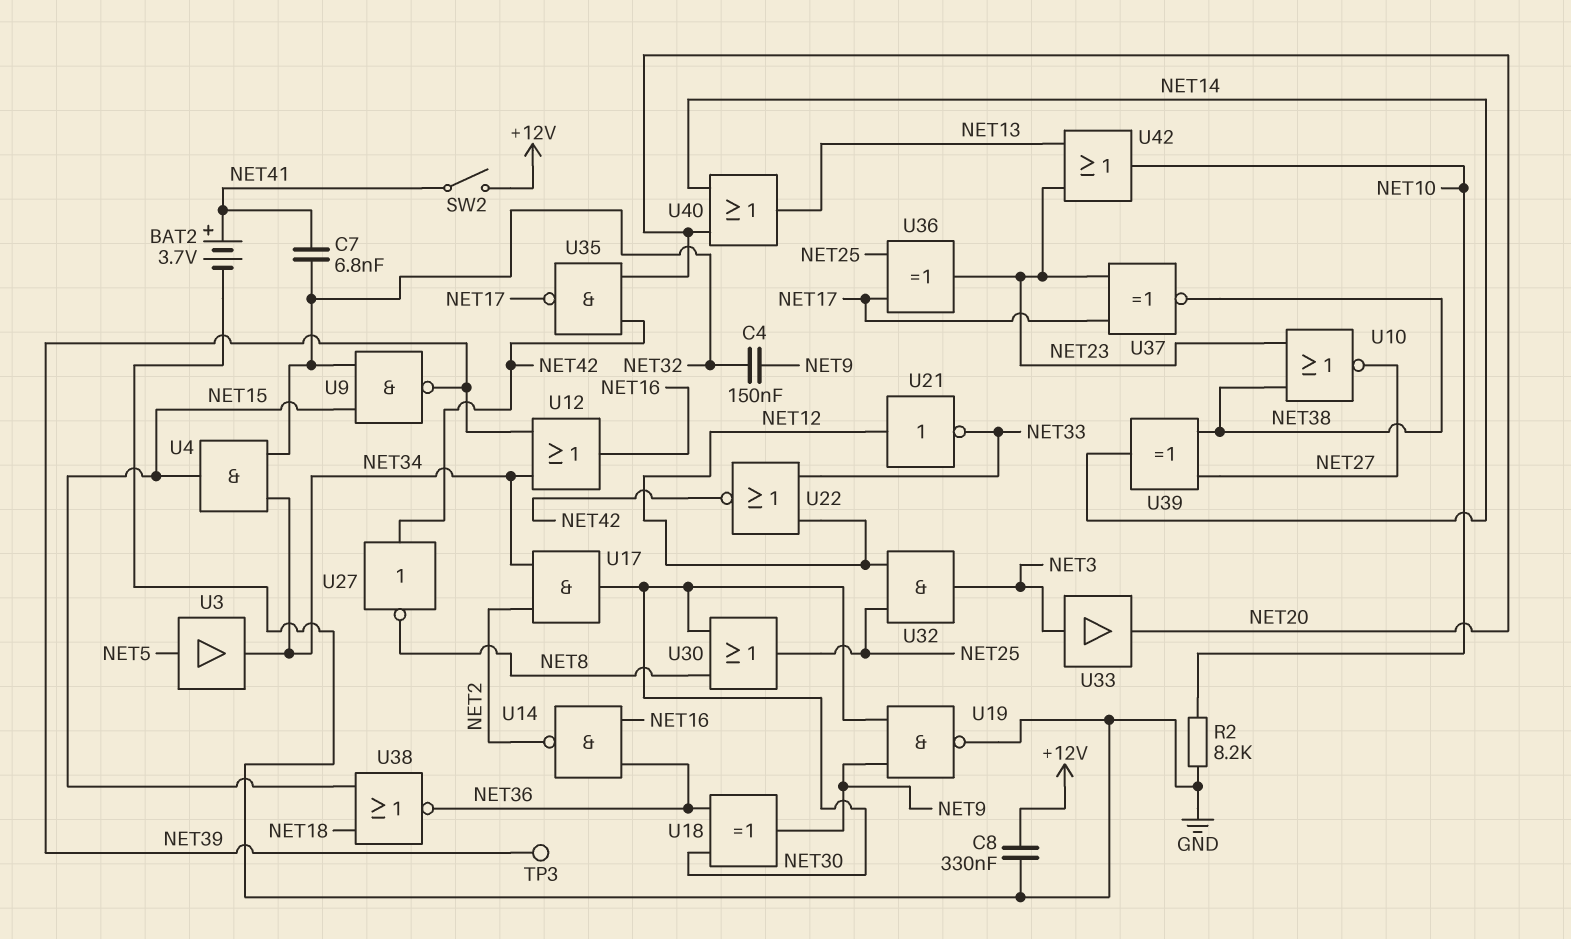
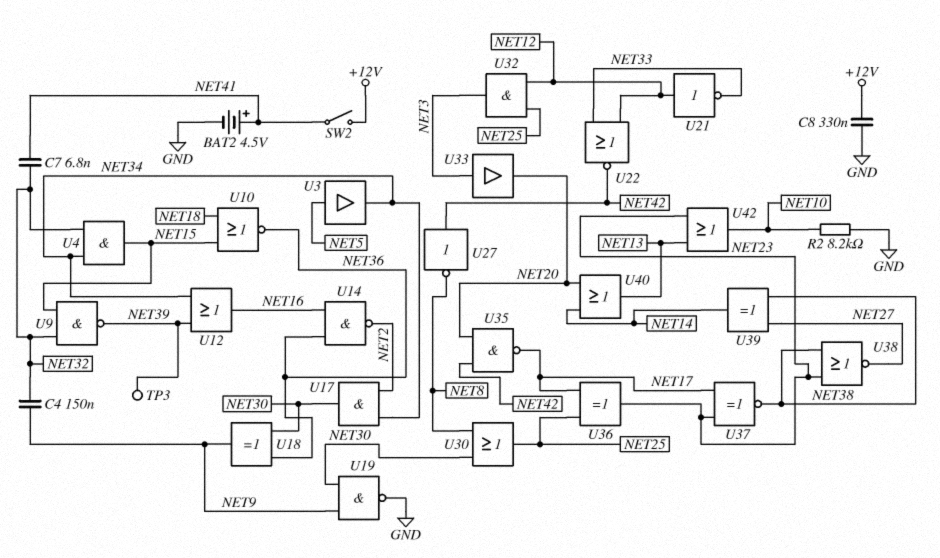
BAT2: 3.7V (plus NET41, minus GND) -> 4.5V (plus NET41, minus GND)
U10: NOR (in NET23, in NET38, out NET27) -> NOR (in NET15, in NET18, out NET36)
U38: NOR (in NET15, in NET18, out NET36) -> NOR (in NET23, in NET38, out NET27)

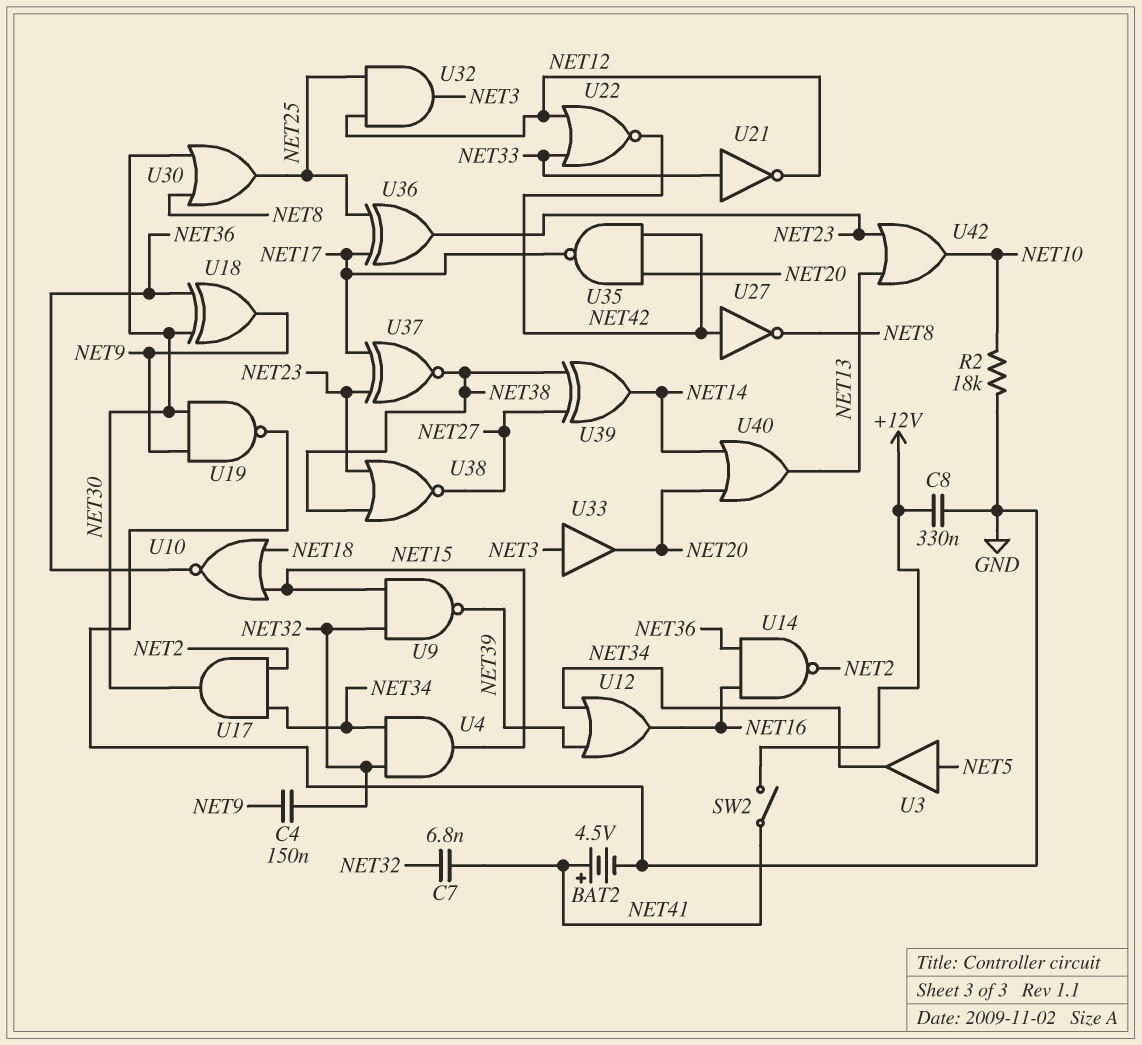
R2: 8.2k (GND, NET10) -> 18k (GND, NET10)
TP3: test point (NET39) -> none
U21: NOT (in NET12, out NET33) -> NOT (in NET33, out NET12)

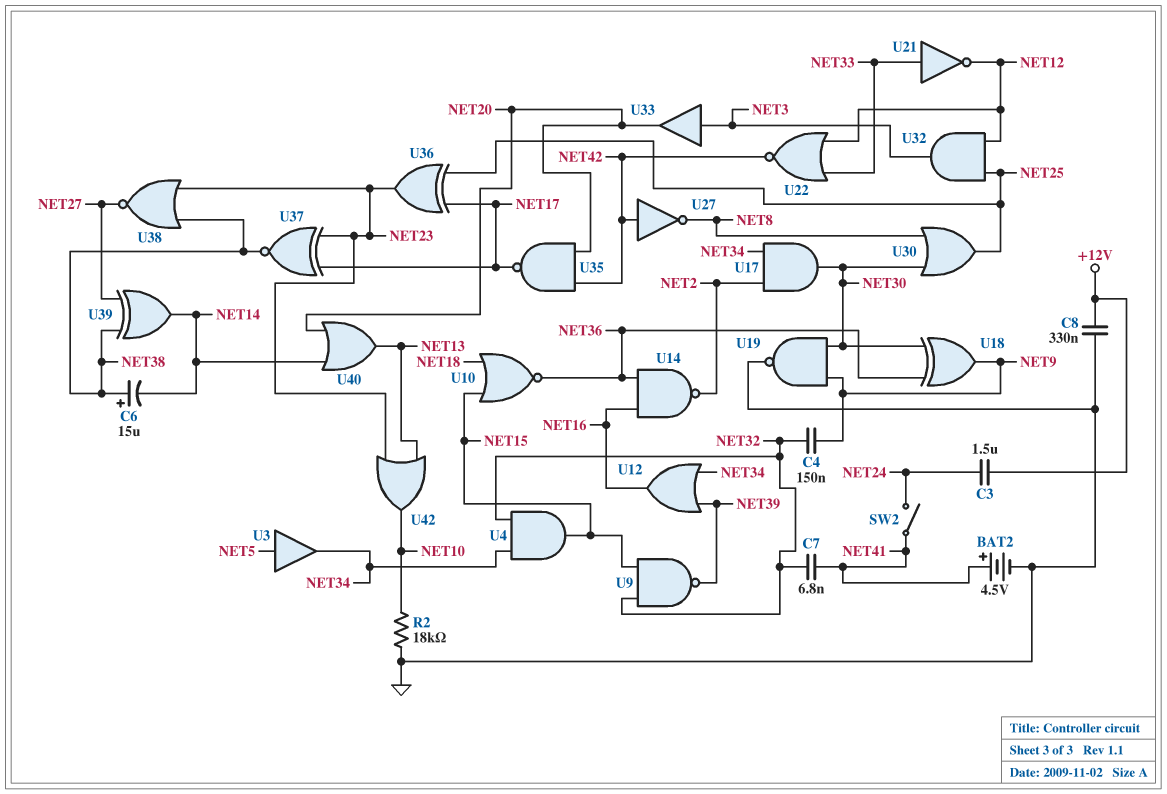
C3: none -> 1.5uF (+12V, NET24)
C6: none -> 15uF (plus NET38, minus NET14)
SW2: switch (+12V, NET41) -> switch (NET24, NET41)

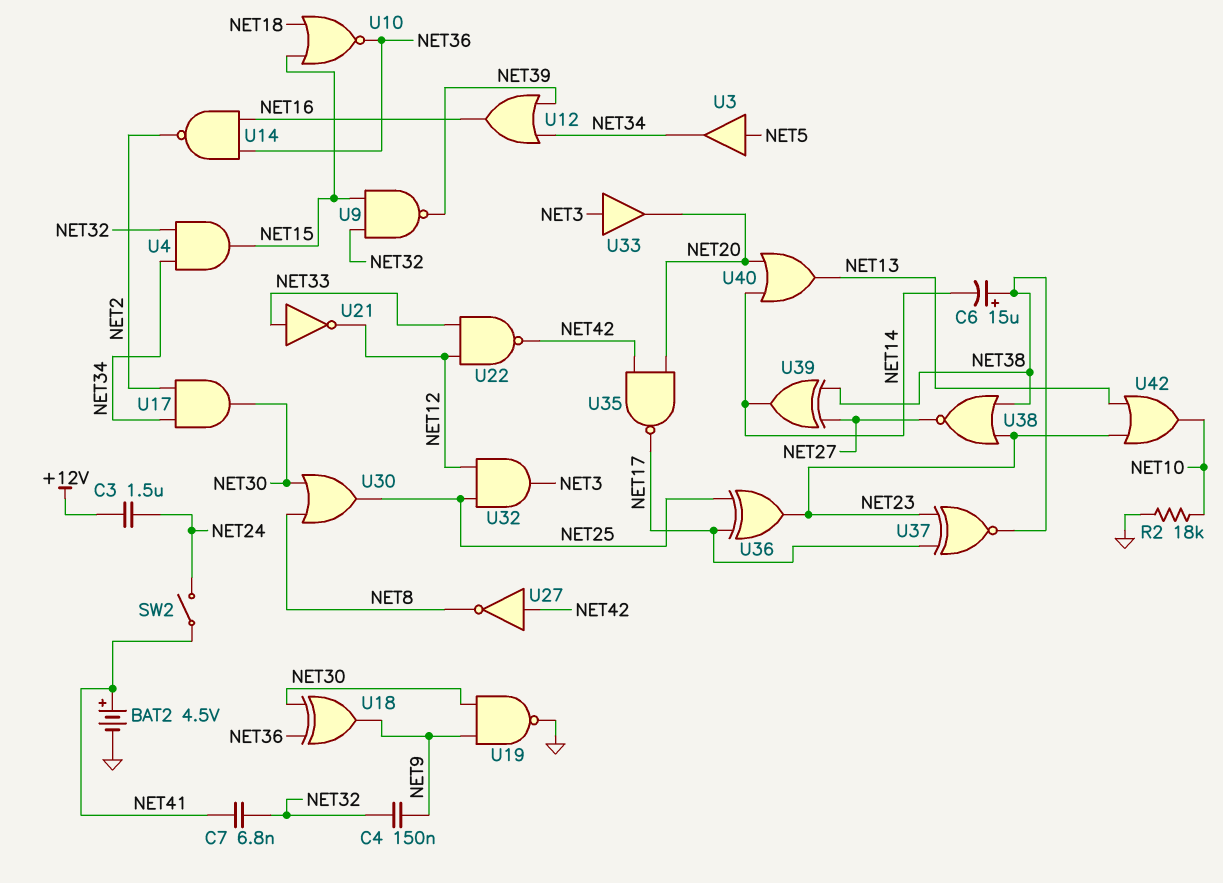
C8: 330nF (+12V, GND) -> none
U22: NOR (in NET12, in NET33, out NET42) -> NAND (in NET12, in NET33, out NET42)

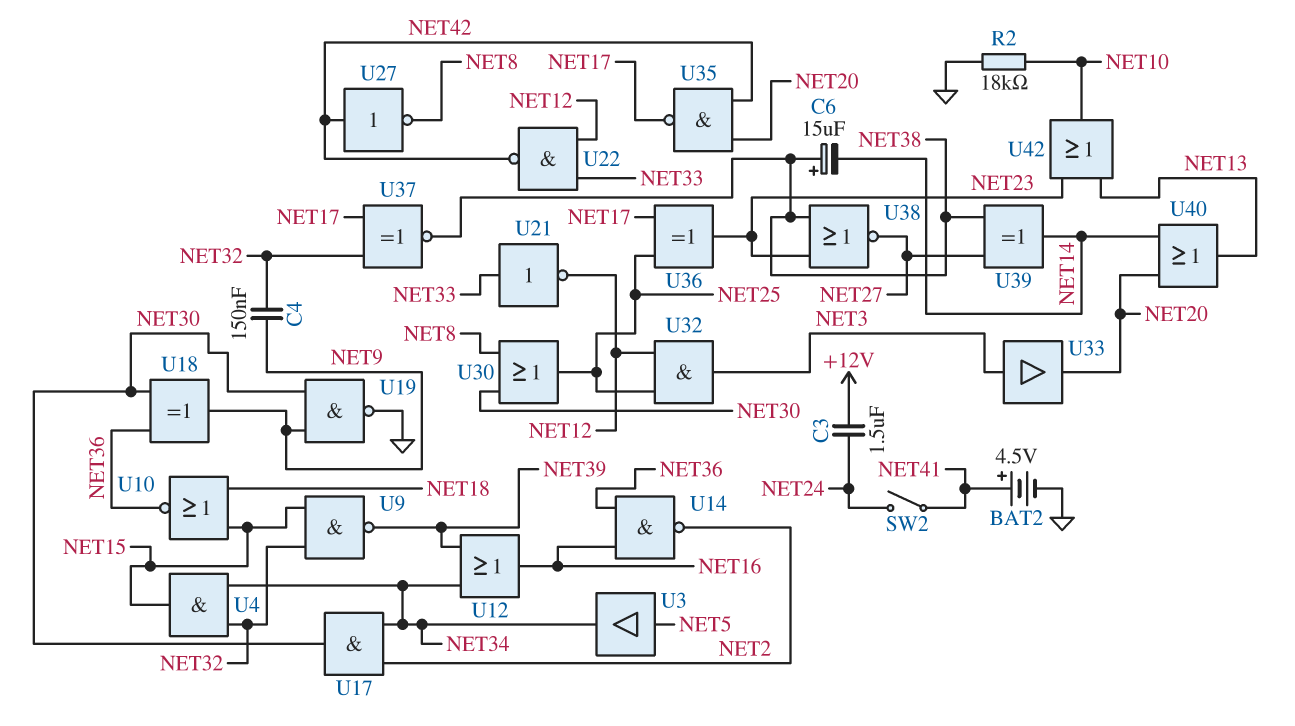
C7: 6.8nF (NET32, NET41) -> none
U37: XNOR (in NET17, in NET23, out NET38) -> XNOR (in NET17, in NET32, out NET38)

